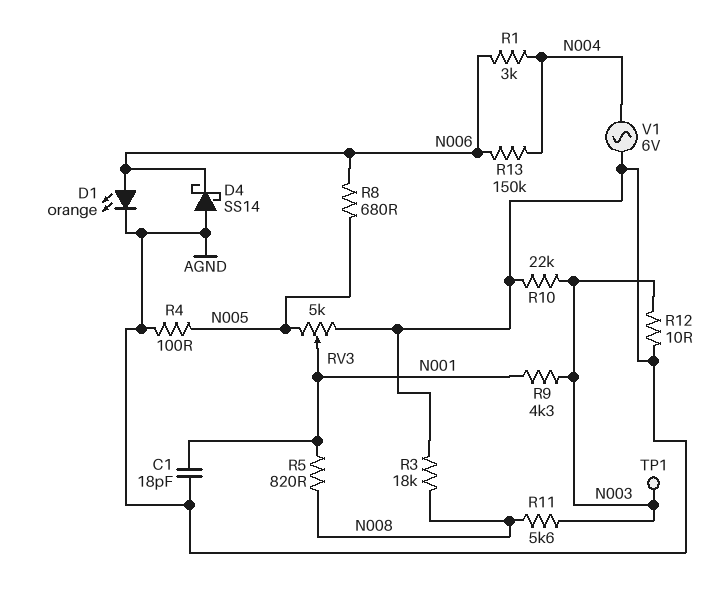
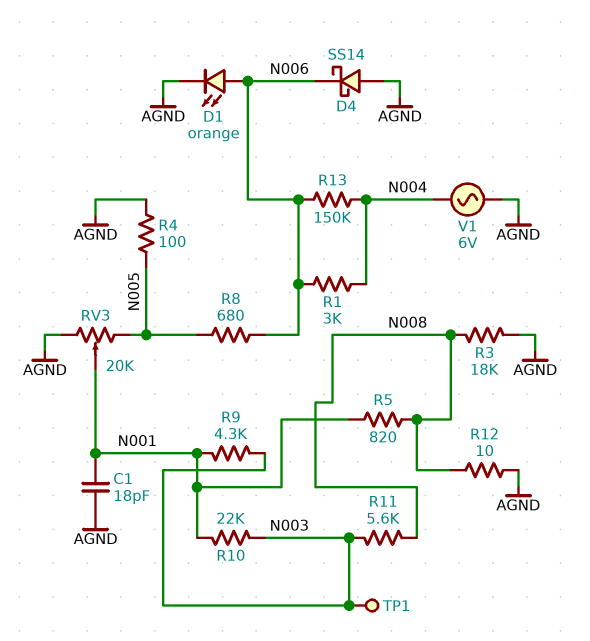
R10: 22k (AGND, N003) -> 22k (N001, N003)
R12: 10 (AGND, N003) -> 10 (AGND, N008)
RV3: 5k (AGND, N005, wiper N001) -> 20k (AGND, N005, wiper N001)

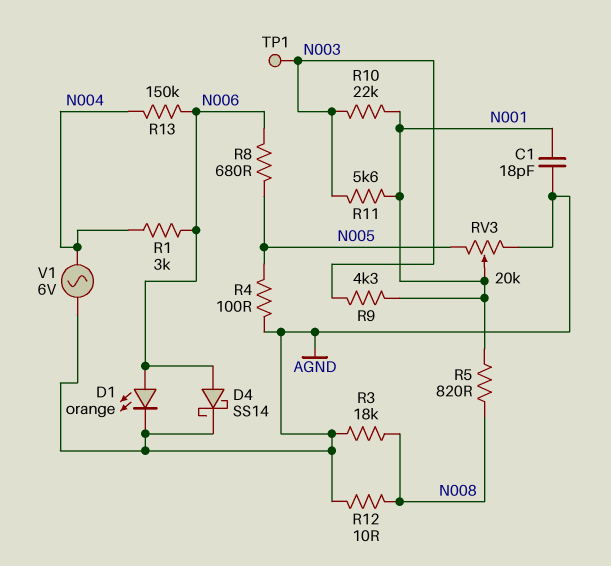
D4: schottky SS14 (A AGND, K N006) -> schottky SS14 (A N006, K AGND)
R11: 5.6k (N003, N008) -> 5.6k (N001, N003)

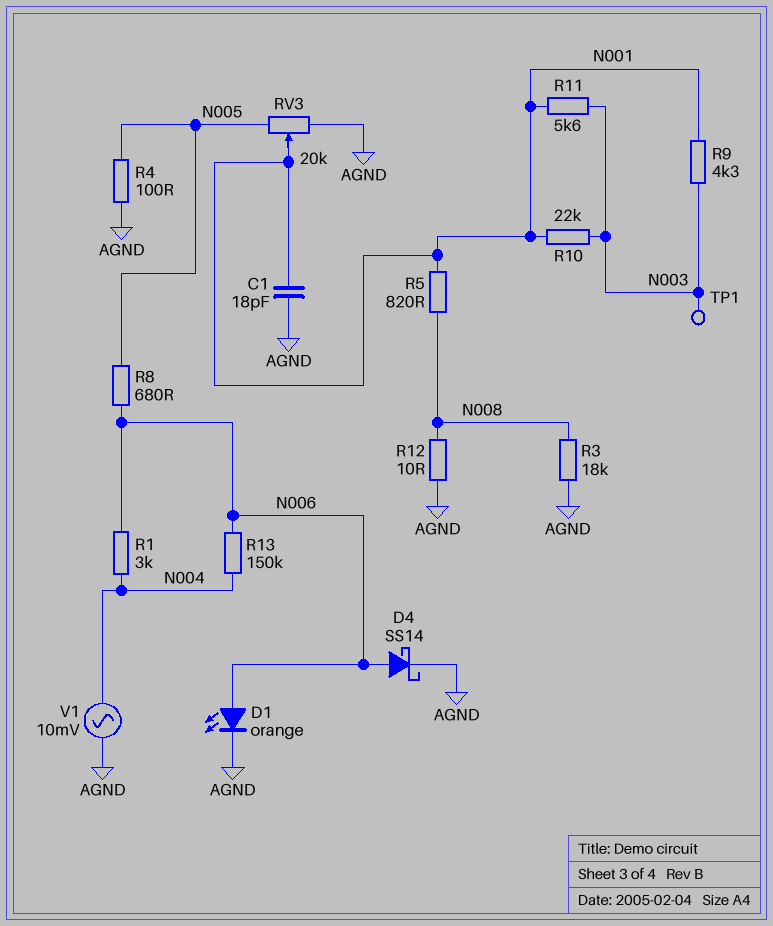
V1: AC 6V (AGND, N004) -> AC 10mV (AGND, N004)

